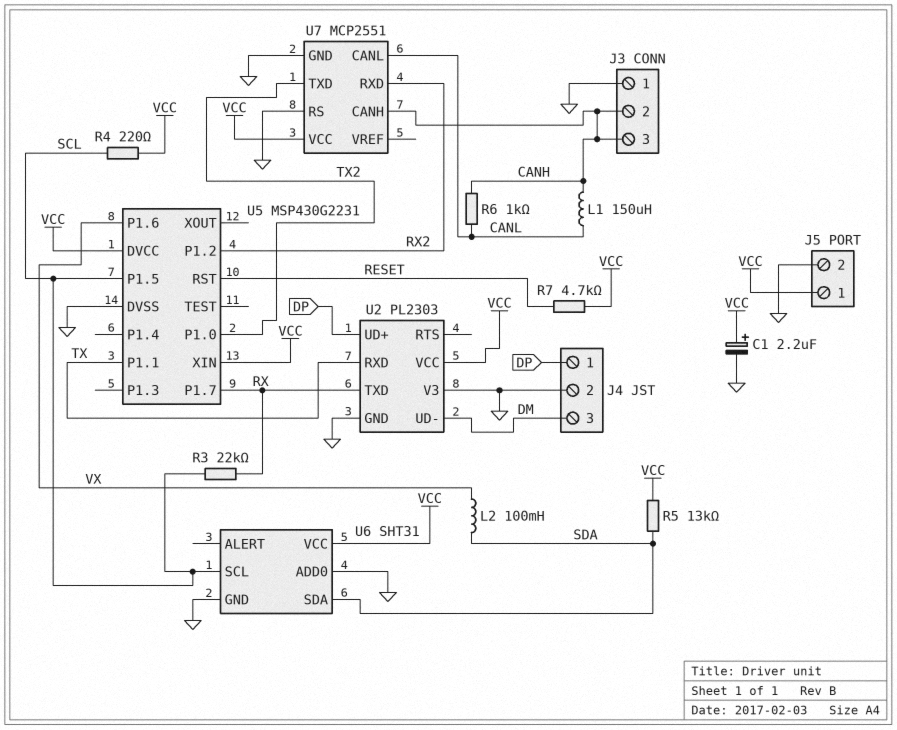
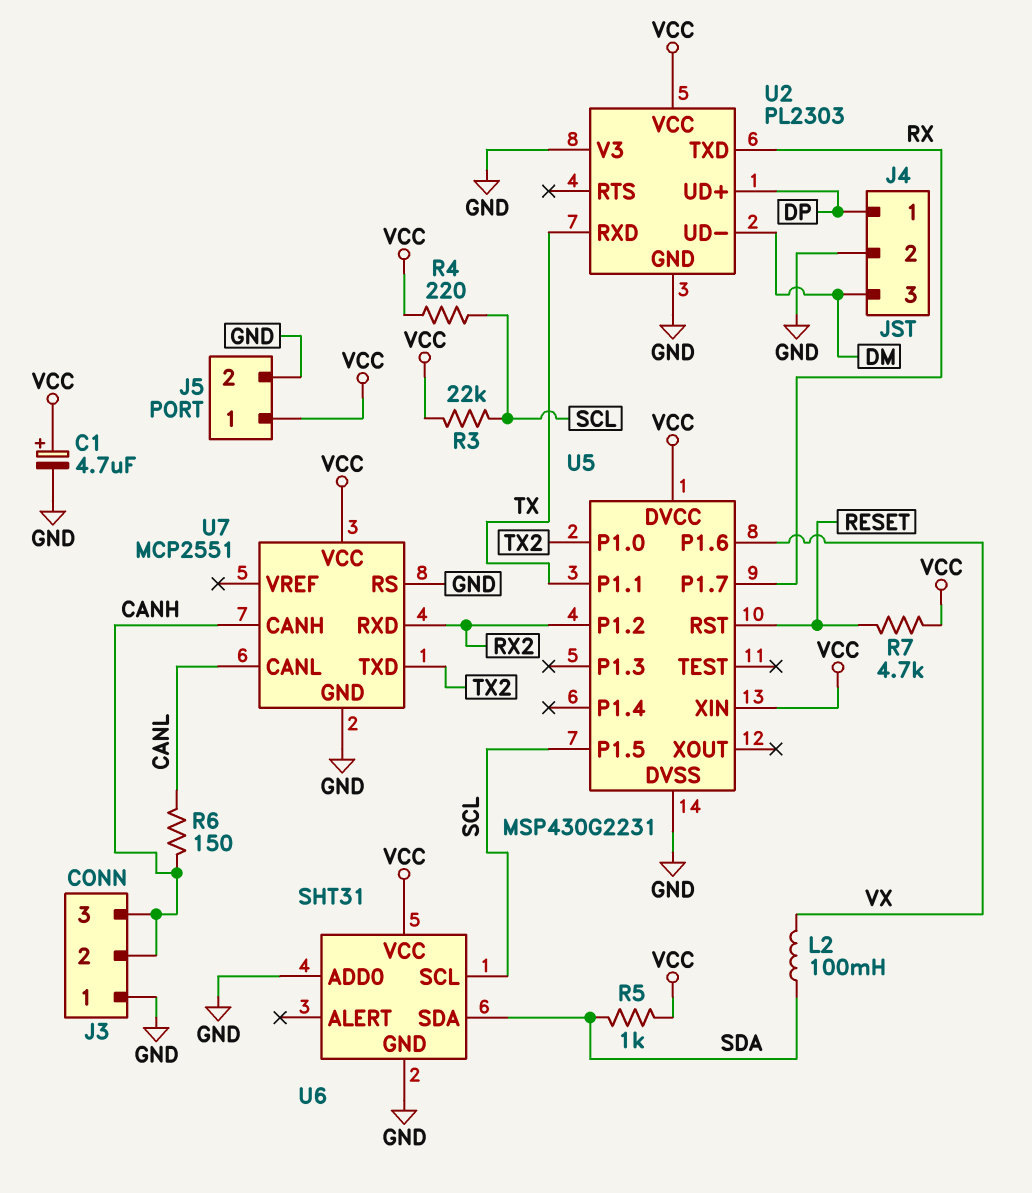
C1: 2.2uF (plus VCC, minus GND) -> 4.7uF (plus VCC, minus GND)
L1: 150uH (CANH, CANL) -> none
R3: 22k (RX, SCL) -> 22k (SCL, VCC)
R5: 13k (SDA, VCC) -> 1k (SDA, VCC)
R6: 1k (CANH, CANL) -> 150 (CANH, CANL)

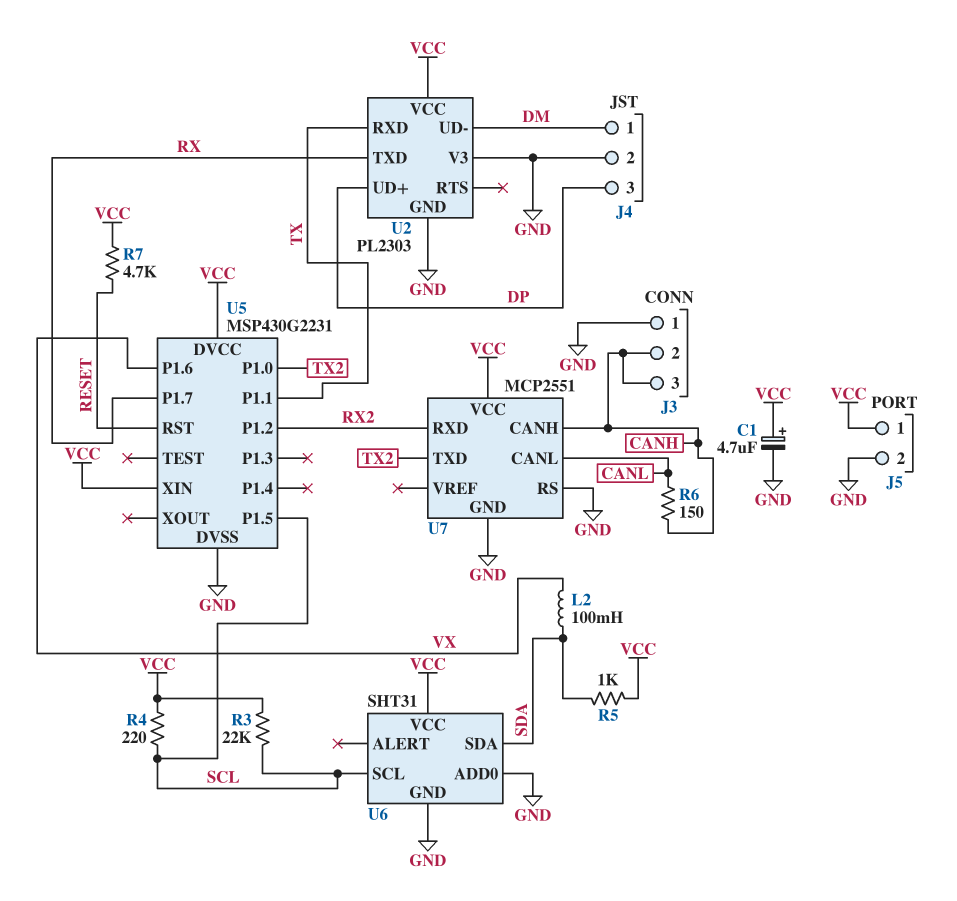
J4 pin 1: DP -> DM
J4 pin 3: DM -> DP

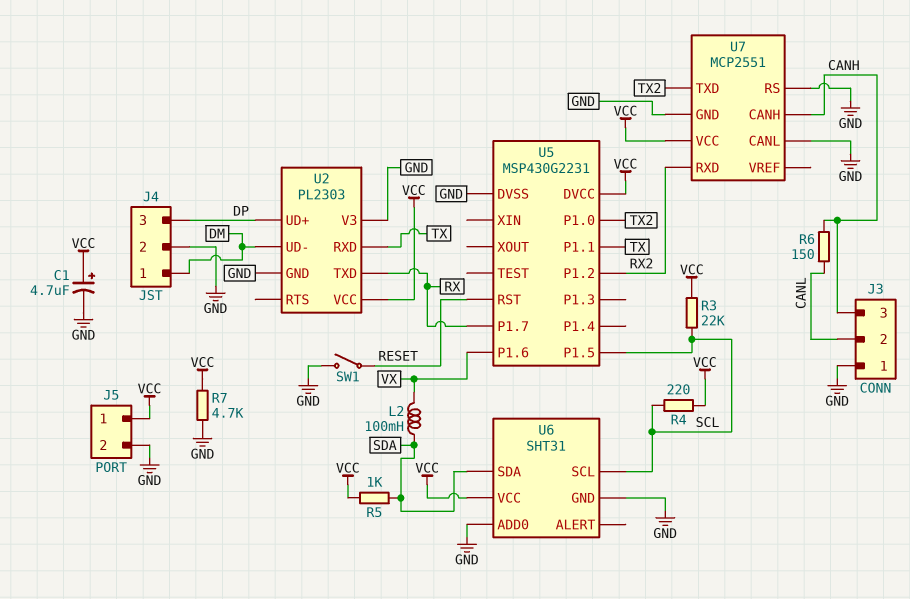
J3 pin 2: CANH -> CANL
R7: 4.7k (RESET, VCC) -> 4.7k (GND, VCC)
SW1: none -> switch (GND, RESET)
U5 pin XIN: VCC -> none
U7 pin CANL: CANL -> GND

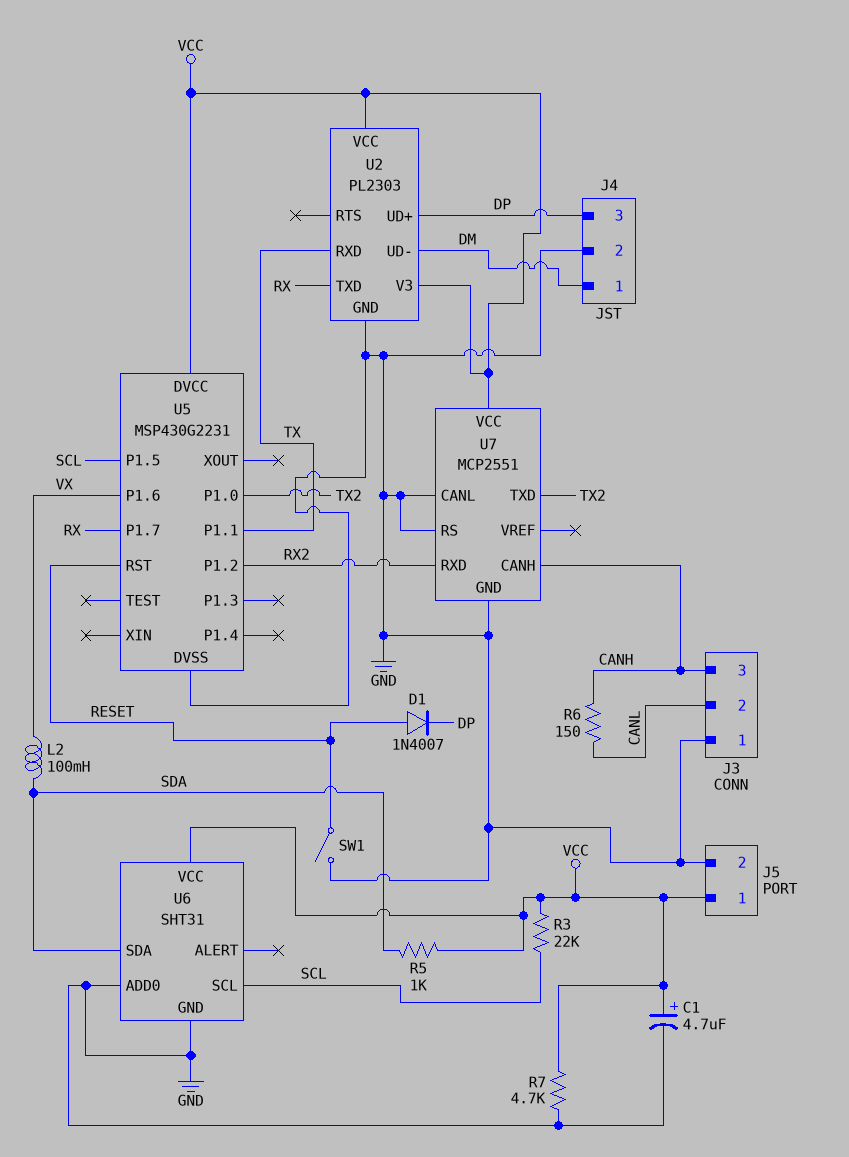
D1: none -> diode 1N4007 (A RESET, K DP)
R4: 220 (SCL, VCC) -> none
U2 pin V3: GND -> VCC

